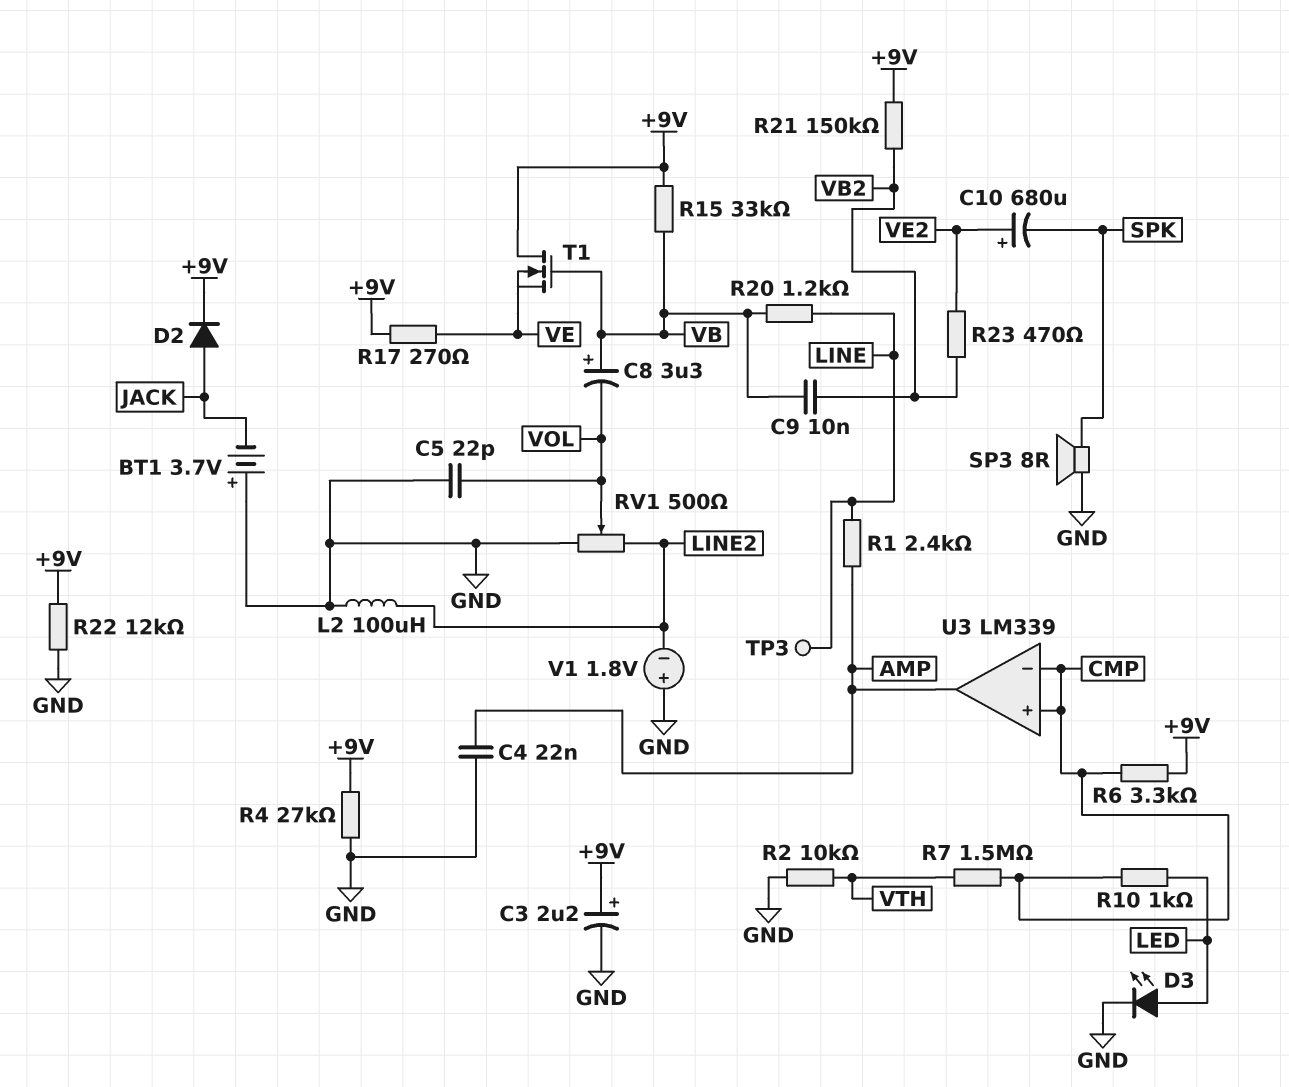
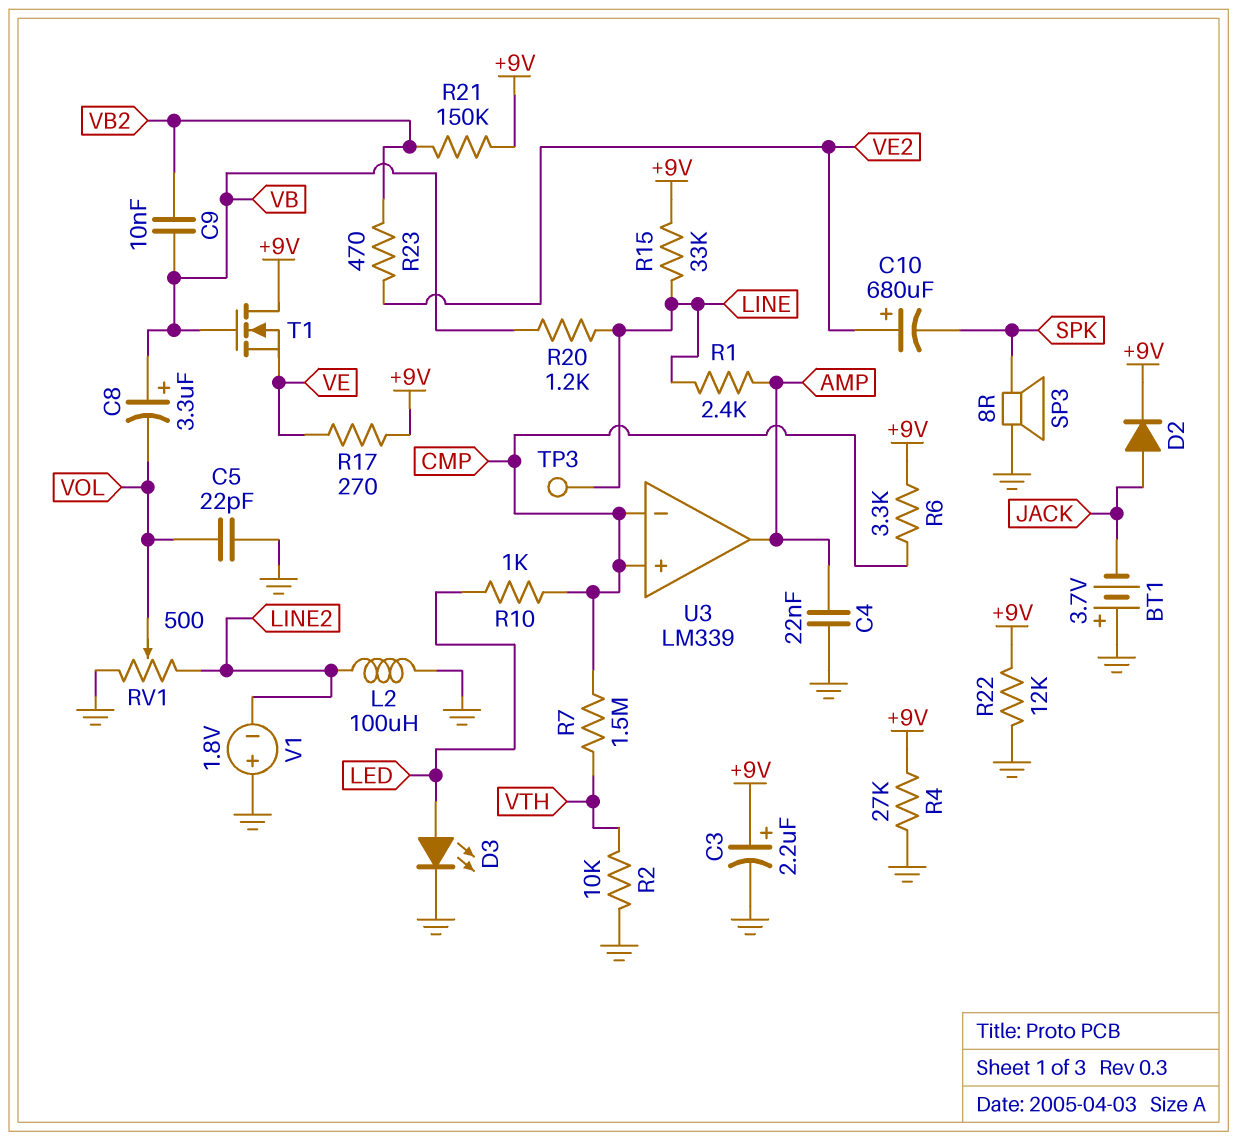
R15: 33k (+9V, VB) -> 33k (+9V, LINE)

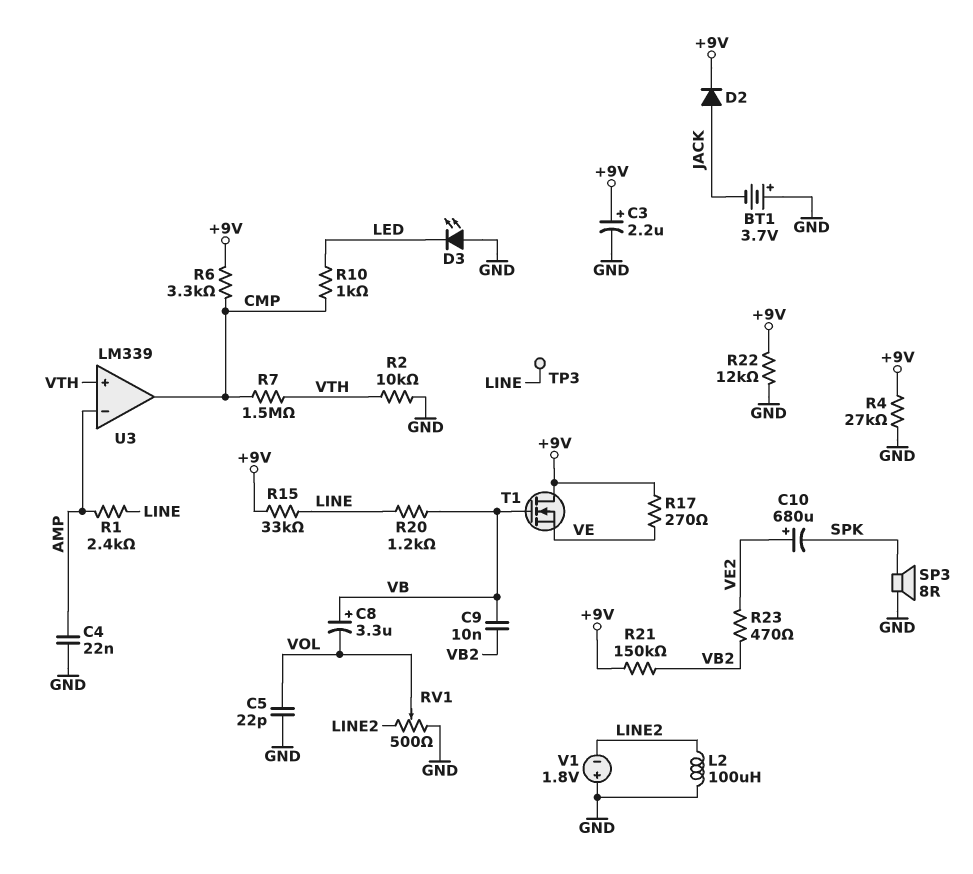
D3: LED (A LED, K GND) -> LED (A GND, K LED)
U3 pin in+: CMP -> VTH
U3 pin in-: CMP -> AMP
U3 pin out: AMP -> CMP

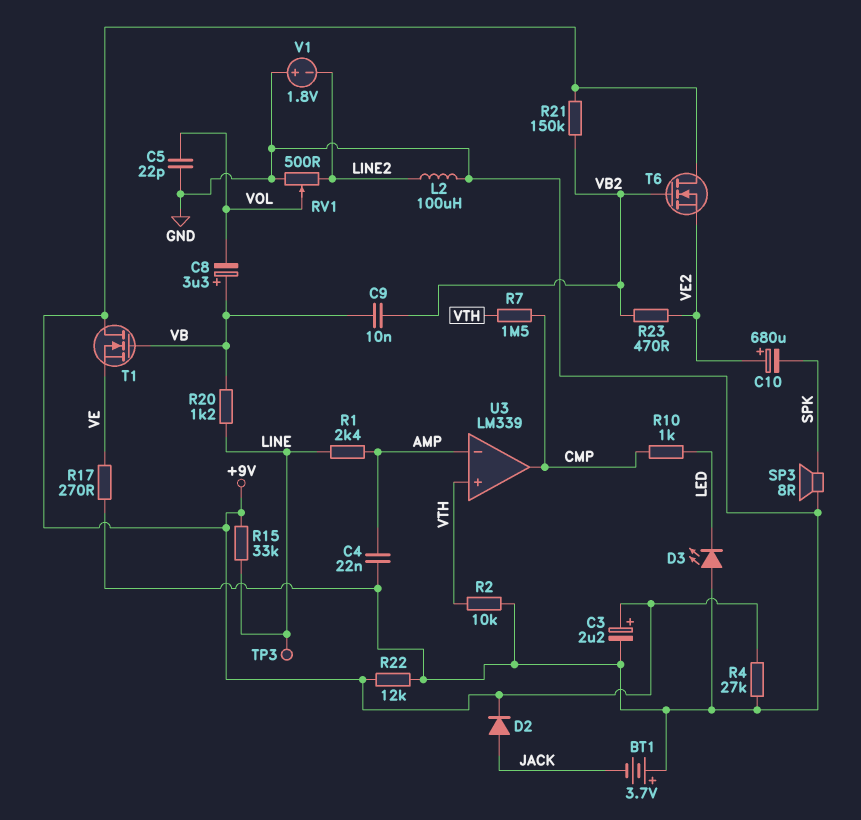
R6: 3.3k (+9V, CMP) -> none
R17: 270 (+9V, VE) -> 270 (GND, VE)
T6: none -> NMOS (G VB2, D +9V, S VE2)

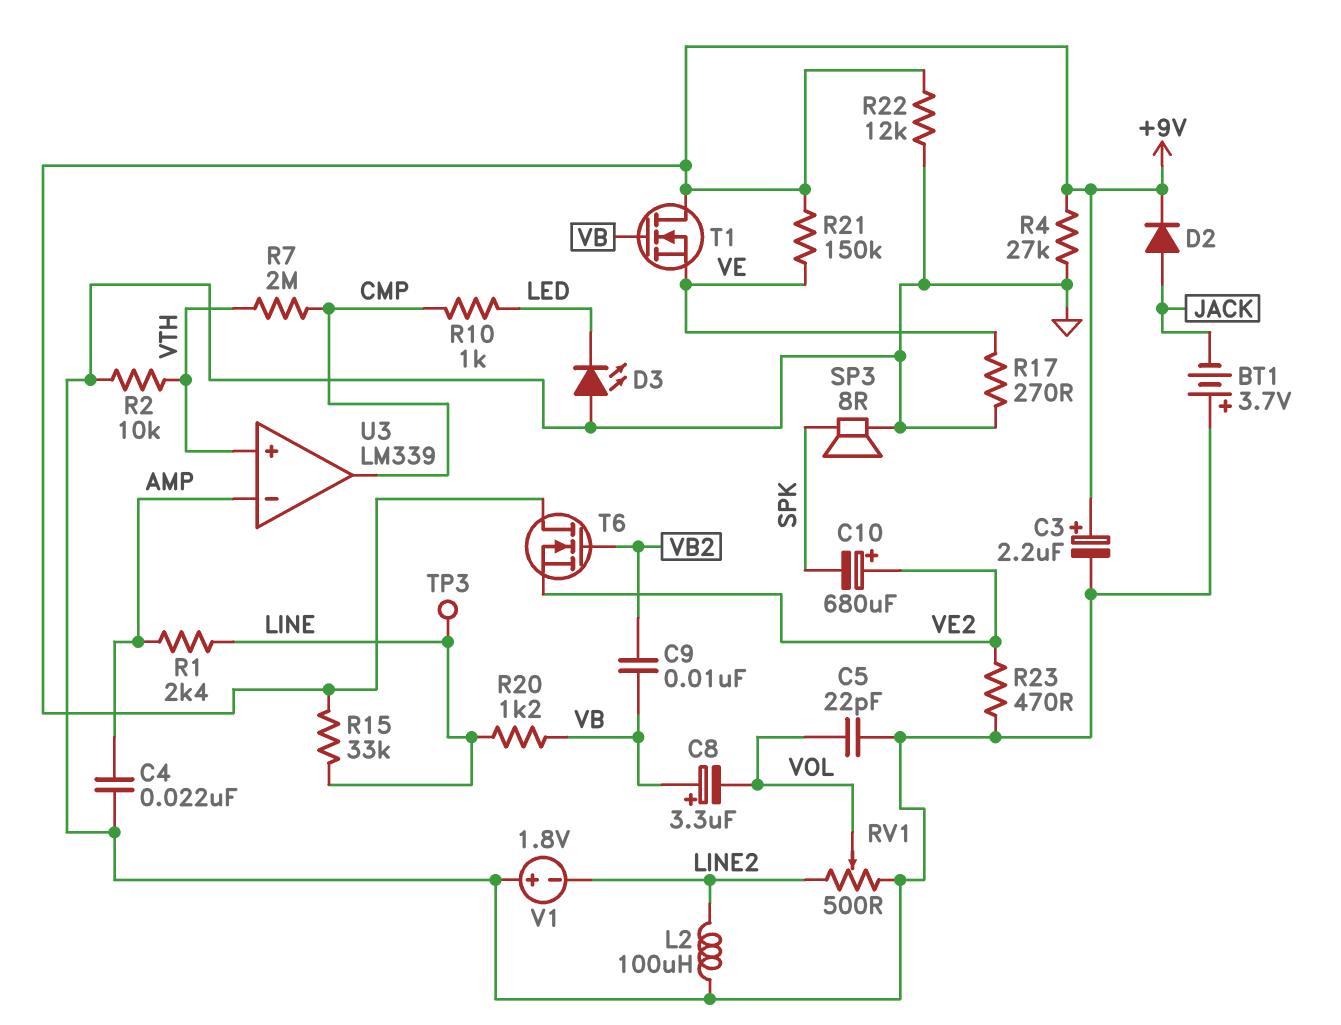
R7: 1.5M (CMP, VTH) -> 2M (CMP, VTH)
R21: 150k (+9V, VB2) -> 150k (+9V, VE)
R23: 470 (VB2, VE2) -> 470 (GND, VE2)

